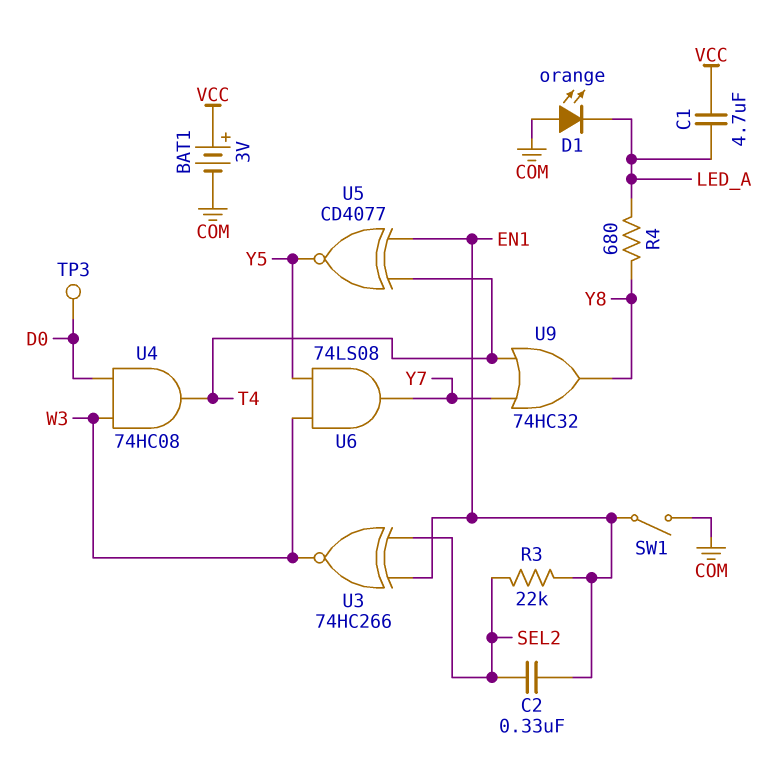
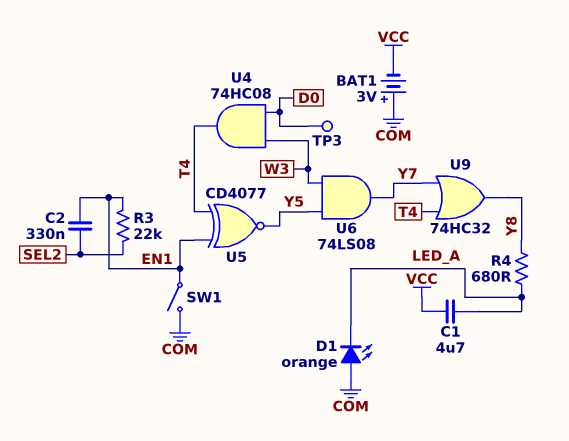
BAT1: 3V (plus VCC, minus COM) -> 3V (plus COM, minus VCC)
U3: XNOR 74HC266 (in EN1, in SEL2, out W3) -> none

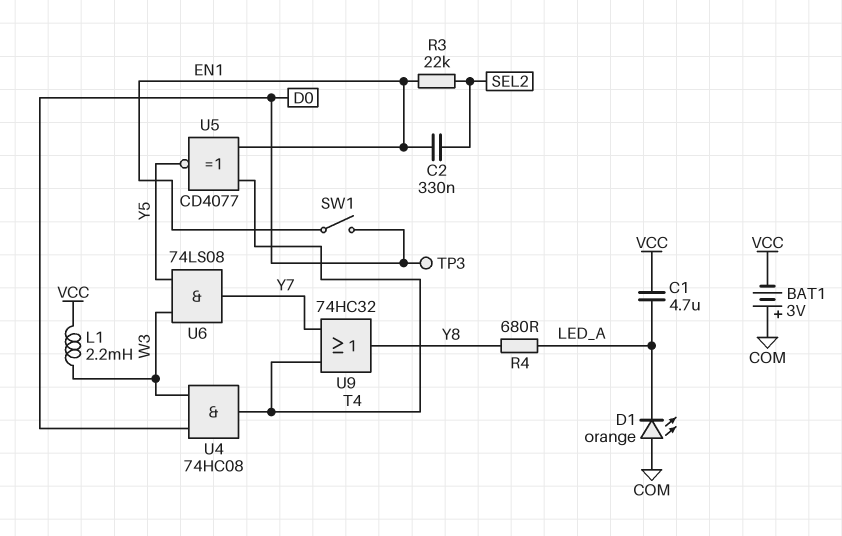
L1: none -> 2.2mH (VCC, W3)
SW1: switch (COM, EN1) -> switch (D0, EN1)

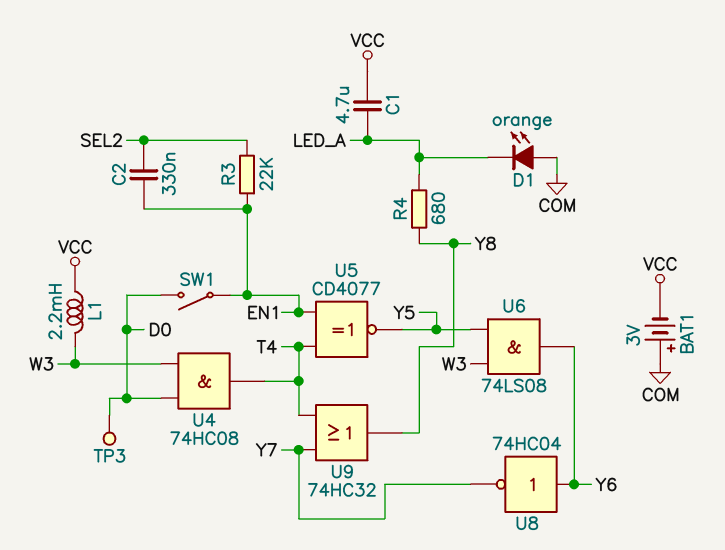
U6: AND 74LS08 (in W3, in Y5, out Y7) -> AND 74LS08 (in W3, in Y5, out Y6)
U8: none -> NOT 74HC04 (in Y6, out Y7)

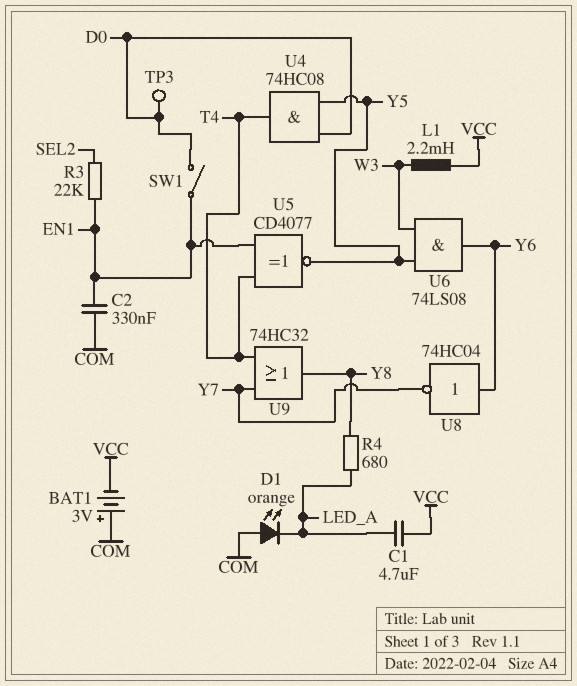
C2: 330nF (EN1, SEL2) -> 330nF (COM, EN1)
U4: AND 74HC08 (in D0, in W3, out T4) -> AND 74HC08 (in D0, in Y5, out T4)

